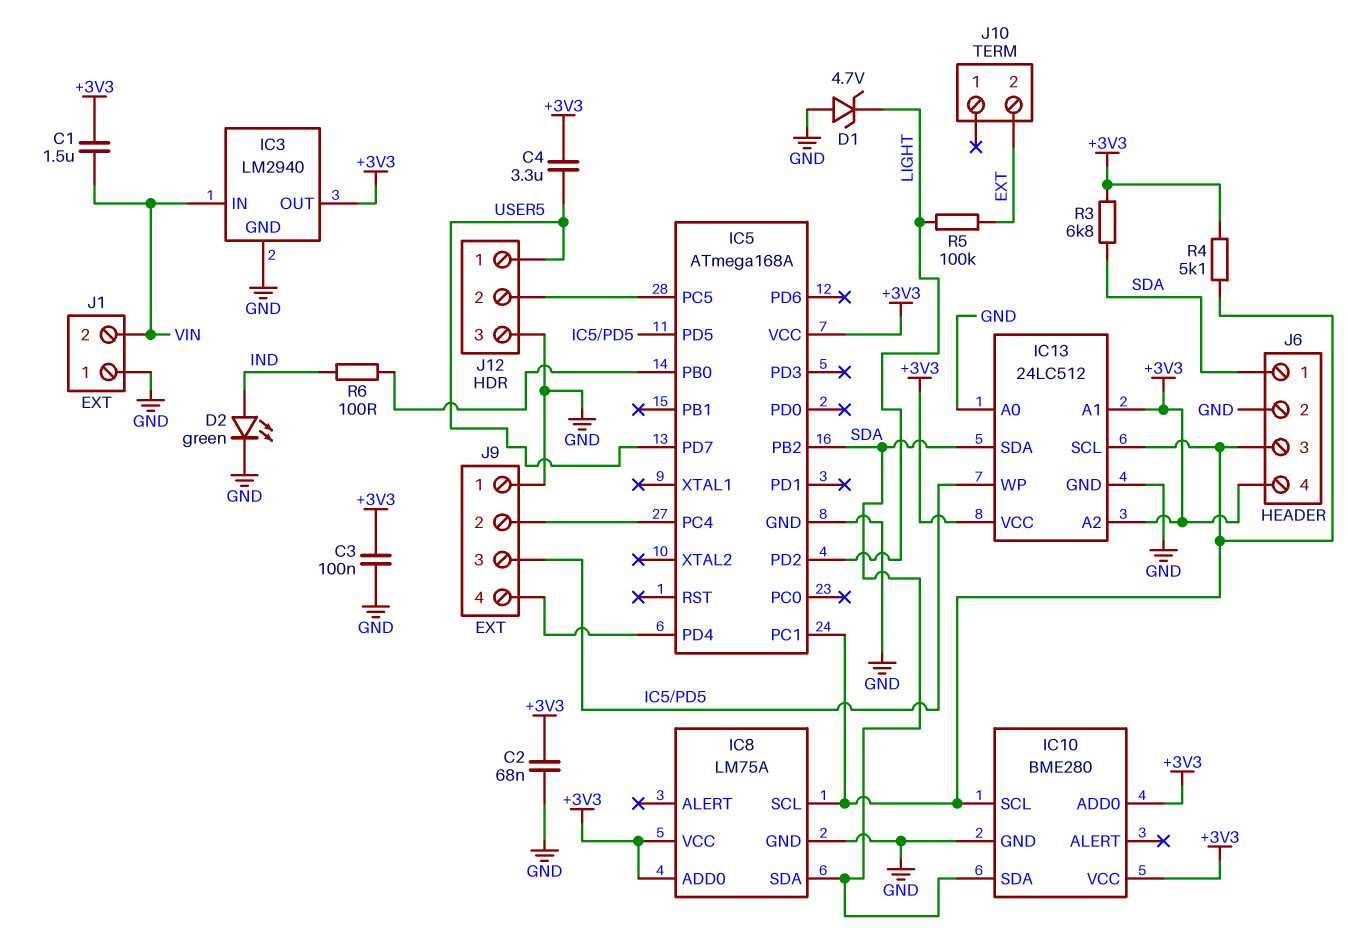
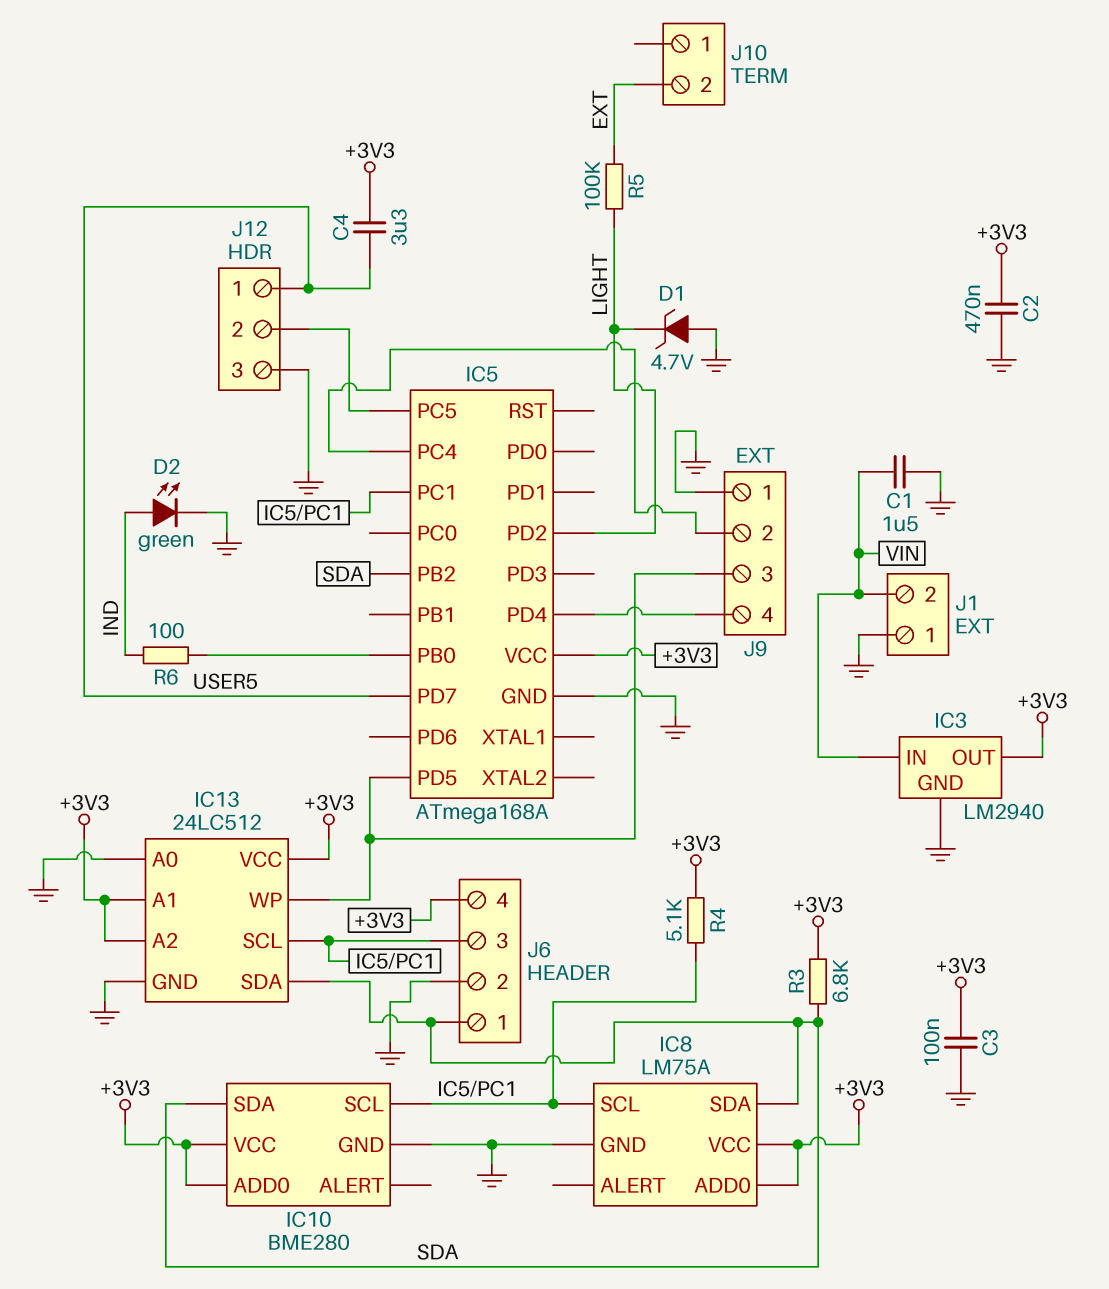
C1: 1.5uF (+3V3, VIN) -> 1.5uF (GND, VIN)
C2: 68nF (+3V3, GND) -> 470nF (+3V3, GND)

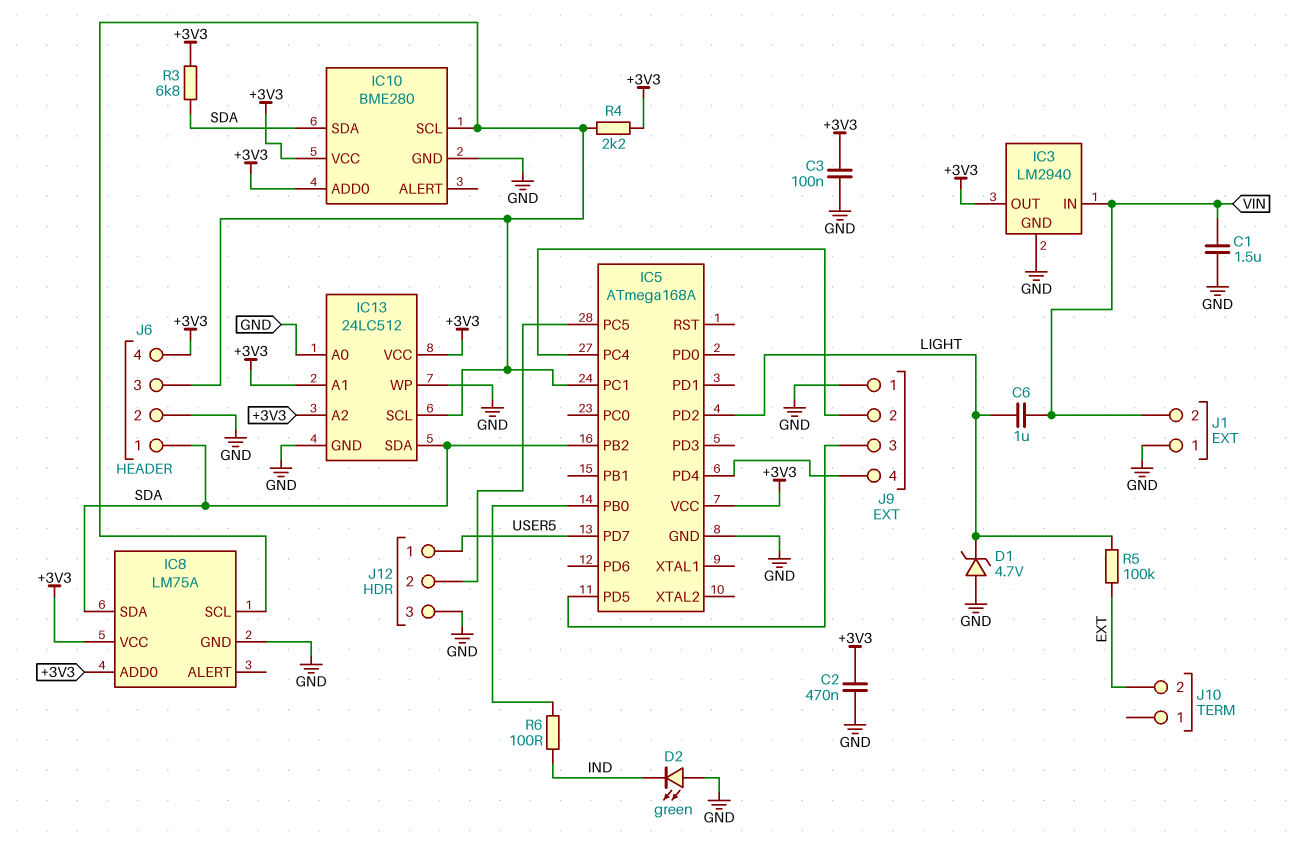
C4: 3.3uF (+3V3, USER5) -> none
C6: none -> 1uF (LIGHT, VIN)
D2: LED green (A IND, K GND) -> LED green (A GND, K IND)
IC13 pin WP: IC5/PD5 -> GND
R4: 5.1k (+3V3, IC5/PC1) -> 2.2k (+3V3, IC5/PC1)

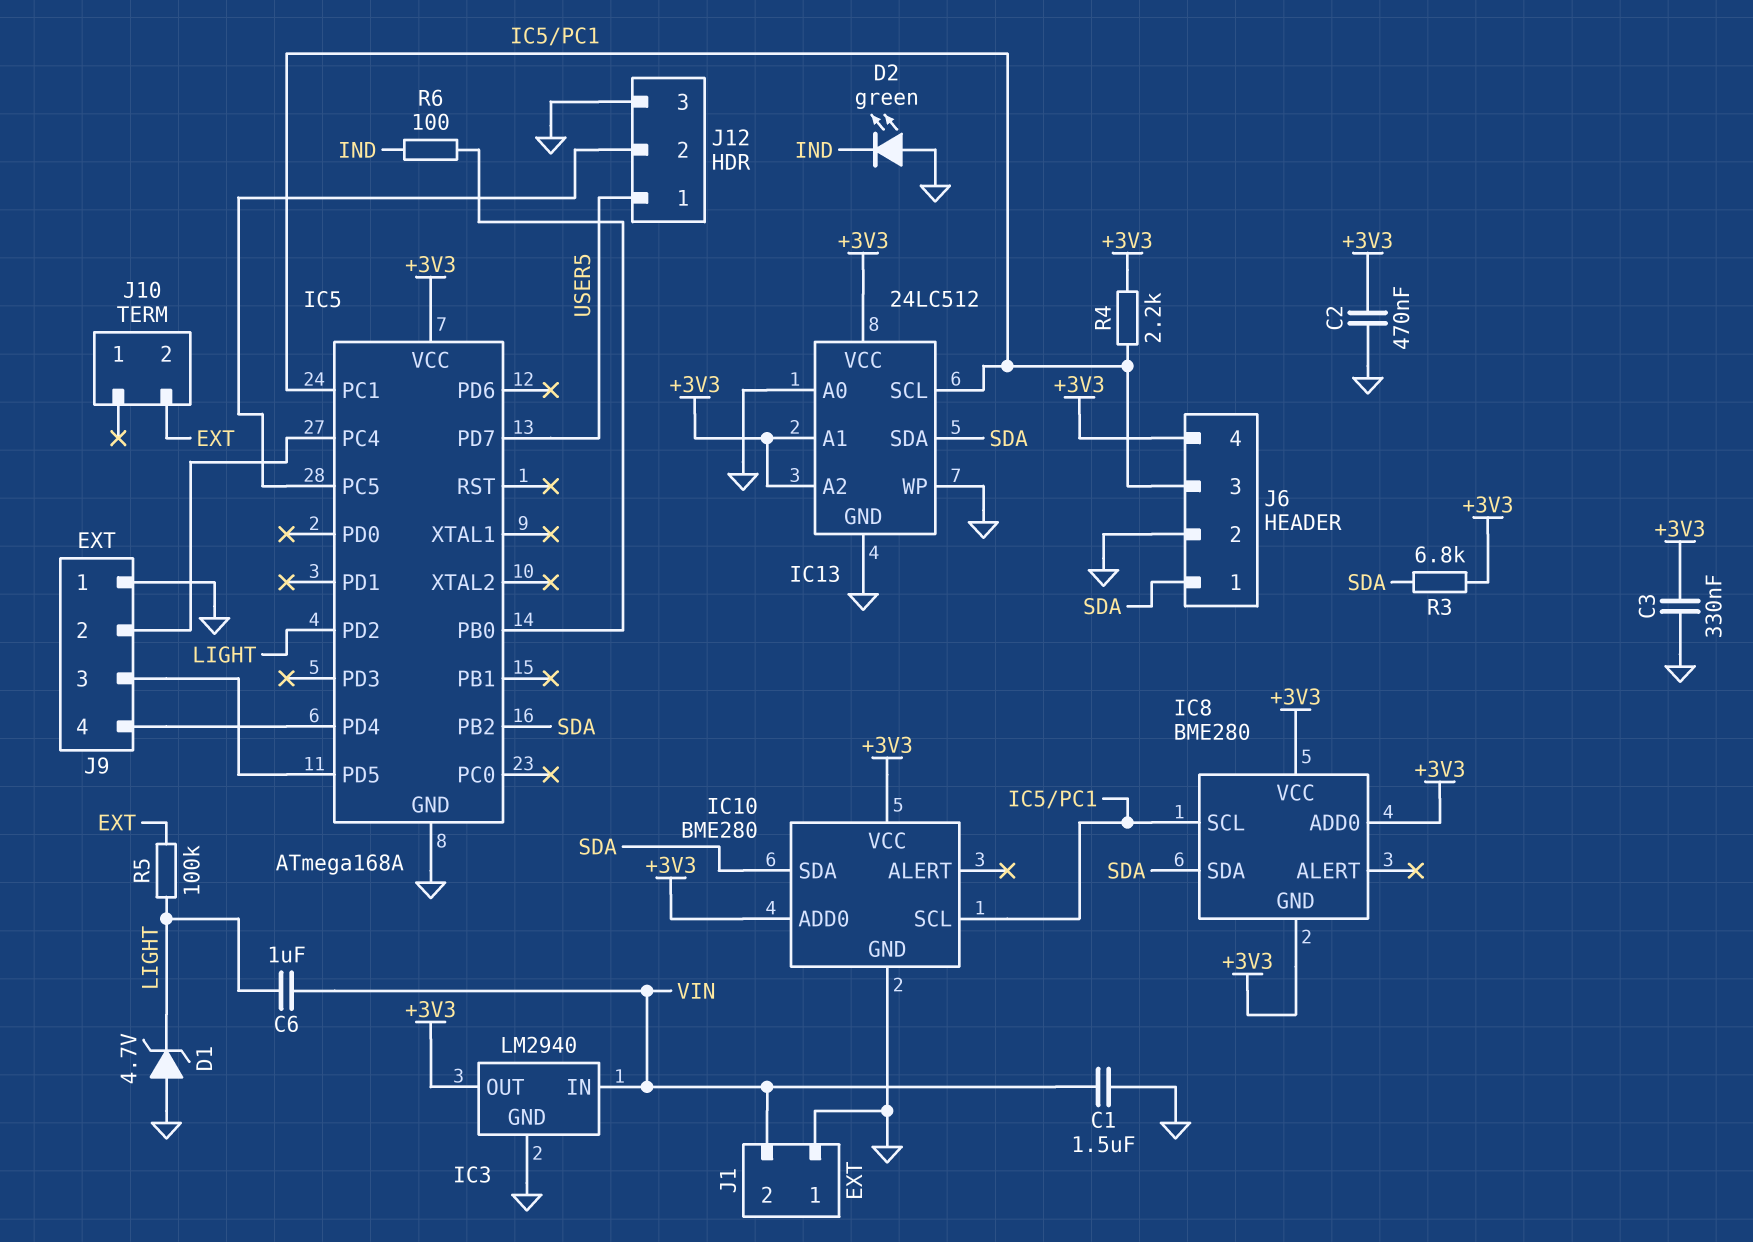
C3: 100nF (+3V3, GND) -> 330nF (+3V3, GND)
IC8: LM75A -> BME280
IC8 pin GND: GND -> +3V3

